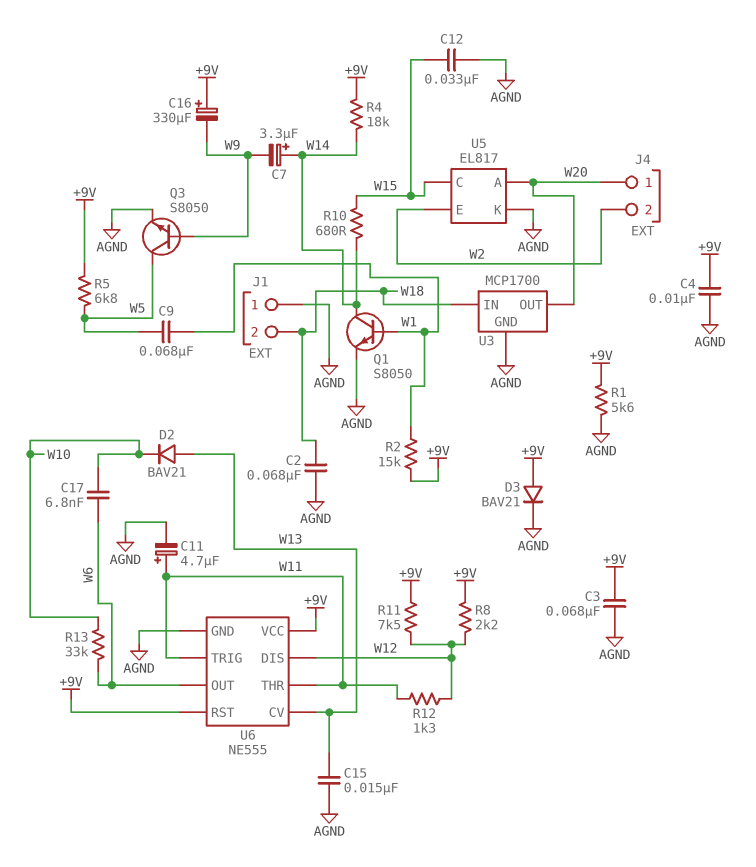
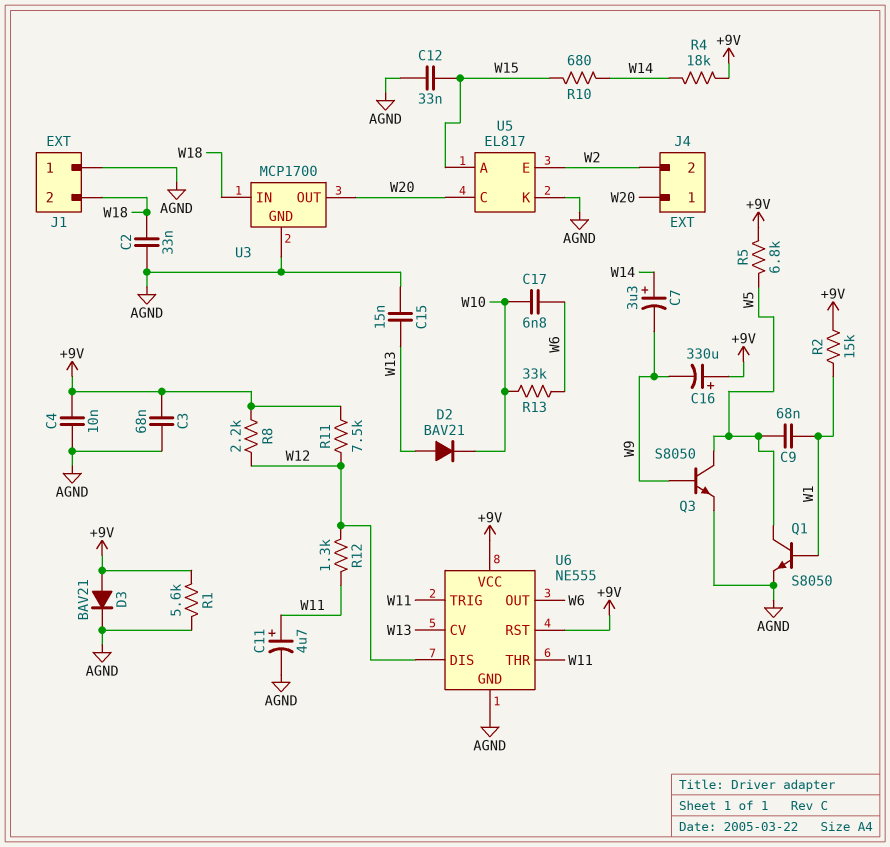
C2: 68nF (AGND, W18) -> 33nF (AGND, W18)
Q1: NPN S8050 (B W1, C W14, E AGND) -> NPN S8050 (B W1, C W5, E AGND)
U5 pin A: W20 -> W15
U5 pin C: W15 -> W20

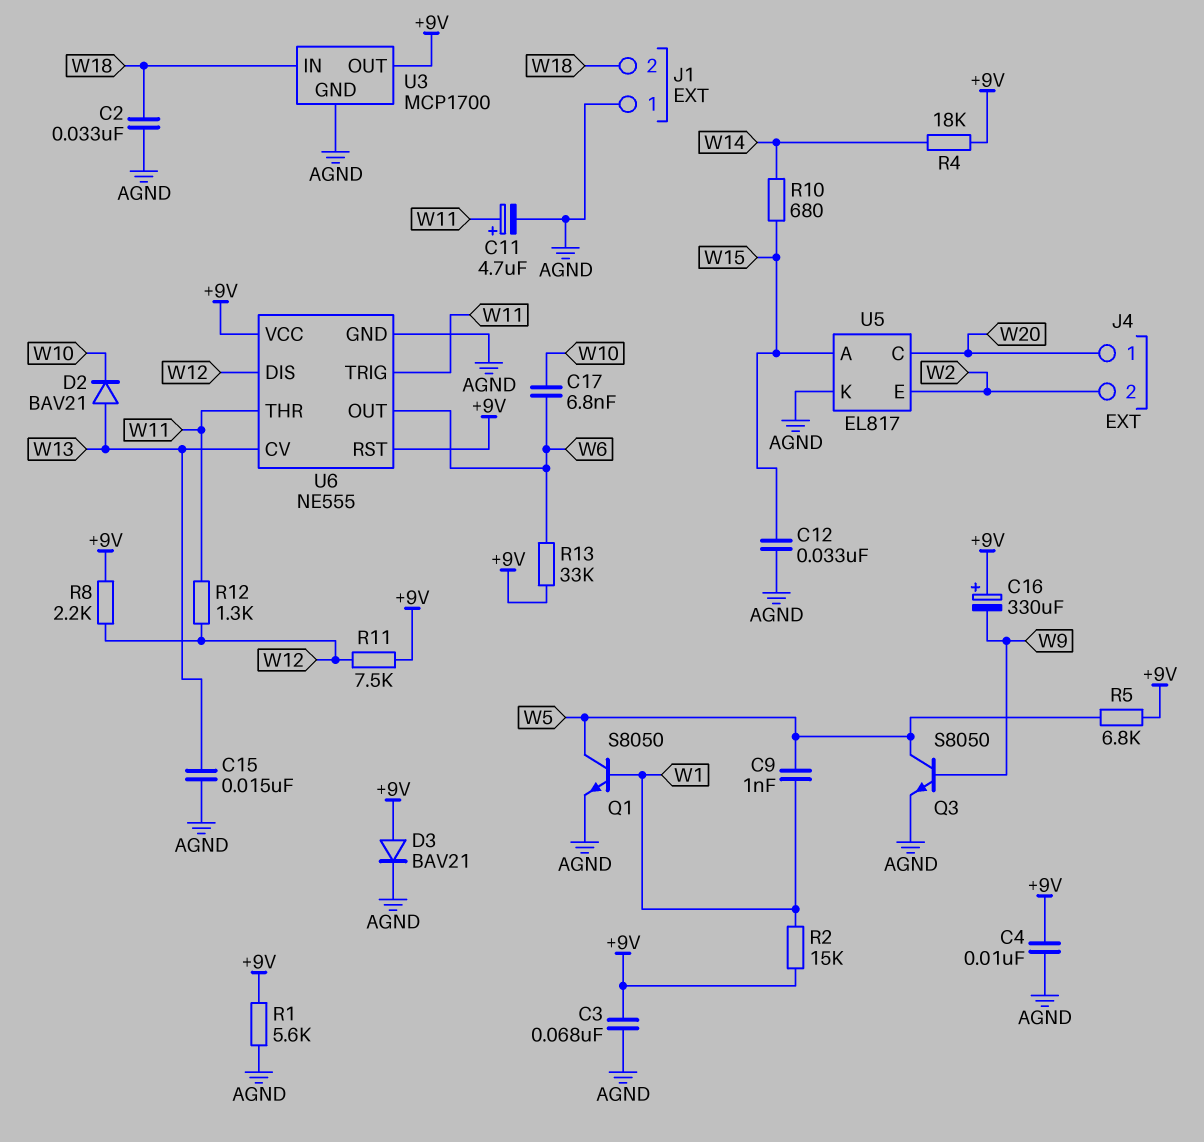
C7: 3.3uF (plus W14, minus W9) -> none
C9: 68nF (W1, W5) -> 1nF (W1, W5)
R13: 33k (W6, W10) -> 33k (+9V, W6)
U3 pin OUT: W20 -> +9V

